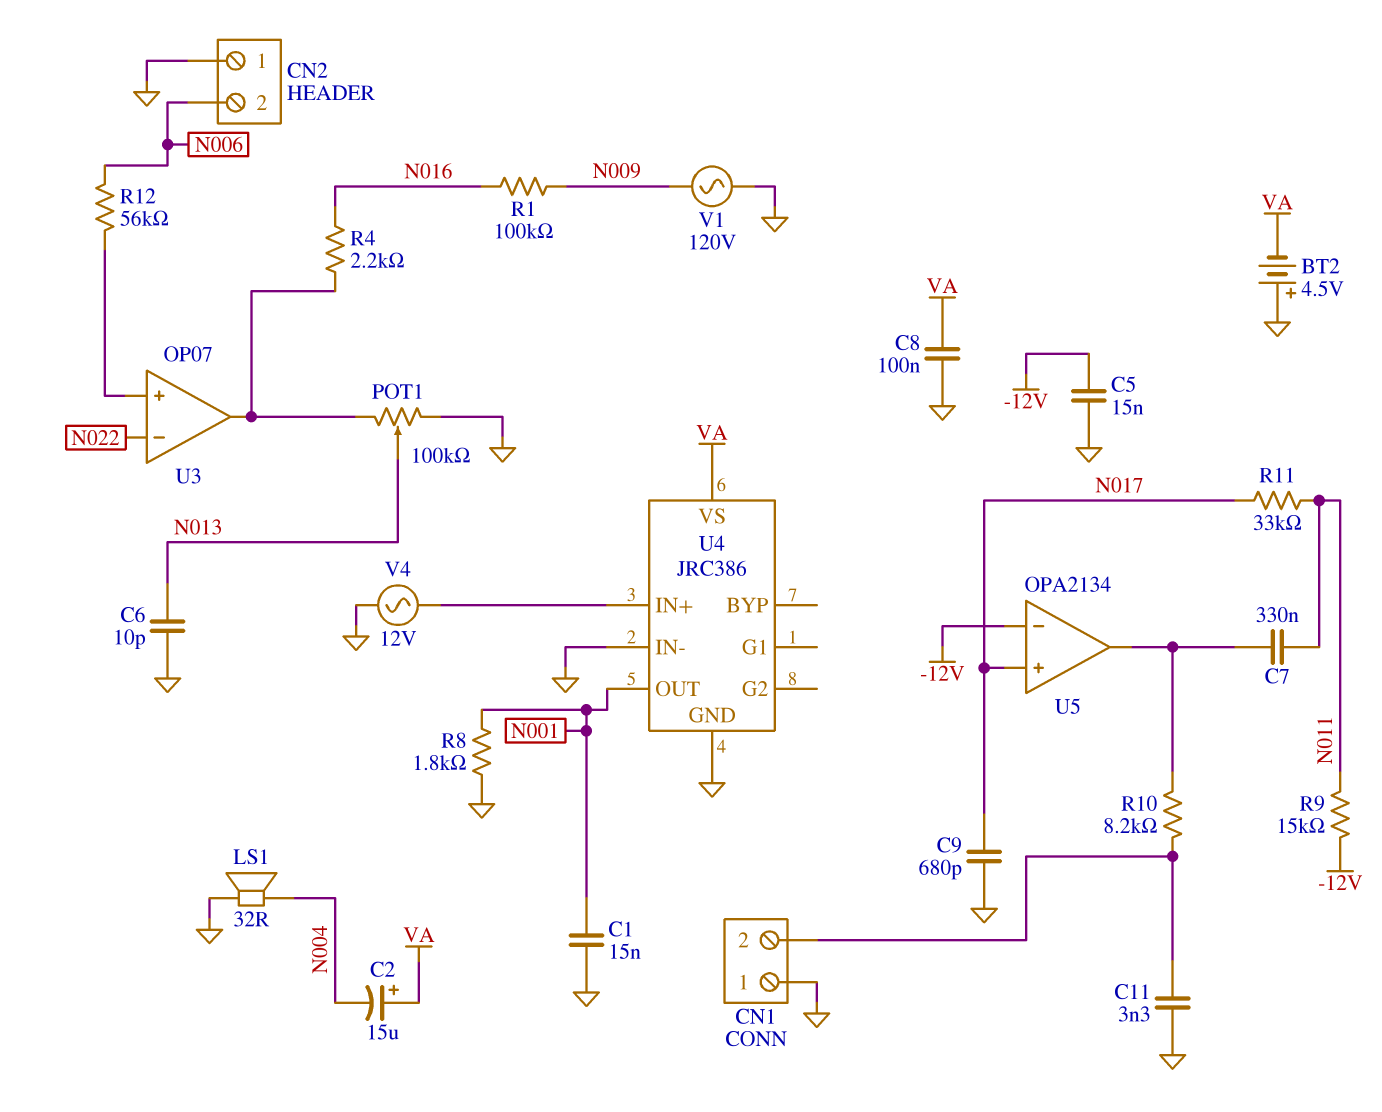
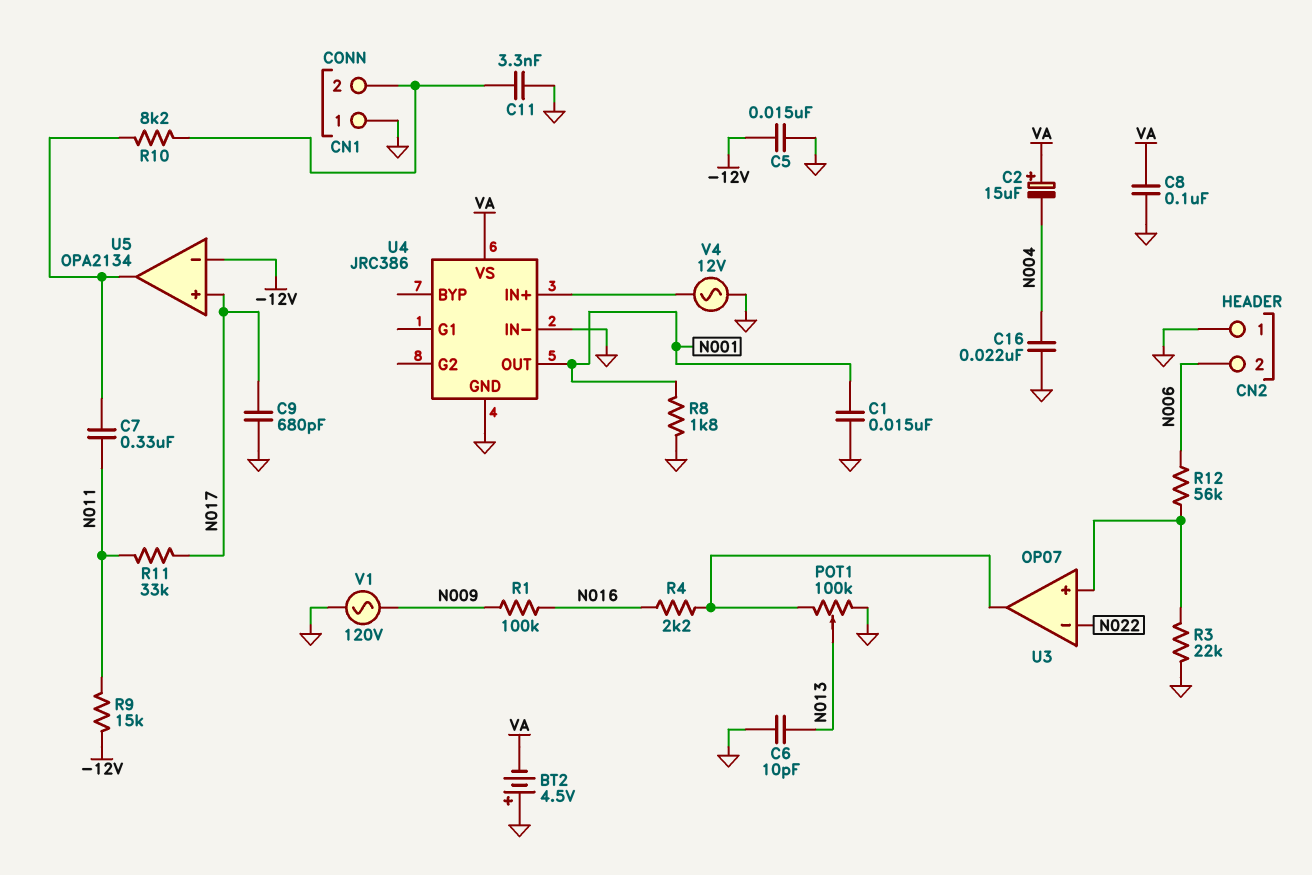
C16: none -> 22nF (GND, N004)
LS1: speaker 32R (GND, N004) -> none
R3: none -> 22k (GND, U3/in+)

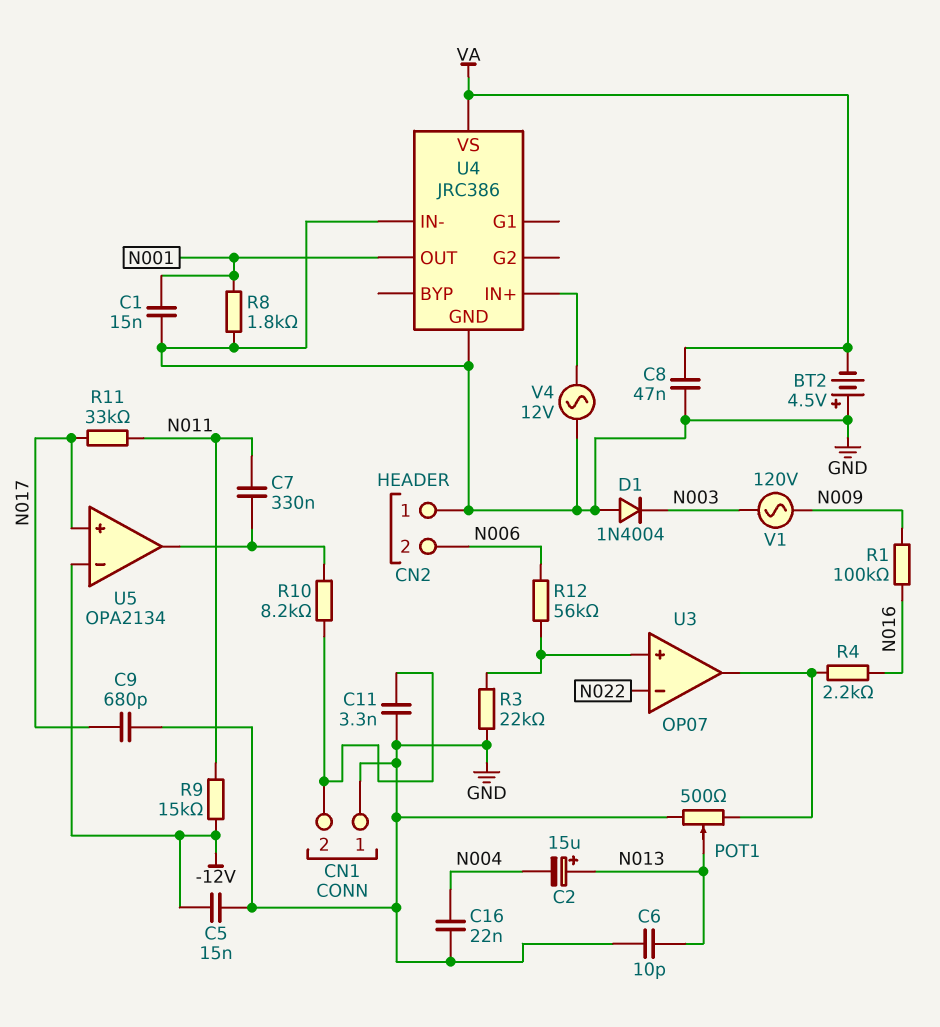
C2: 15uF (plus VA, minus N004) -> 15uF (plus N013, minus N004)
C8: 100nF (GND, VA) -> 47nF (GND, VA)
D1: none -> diode 1N4004 (A GND, K N003)
POT1: 100k (GND, U3/out, wiper N013) -> 500 (GND, U3/out, wiper N013)
V1: AC 120V (GND, N009) -> AC 120V (N003, N009)

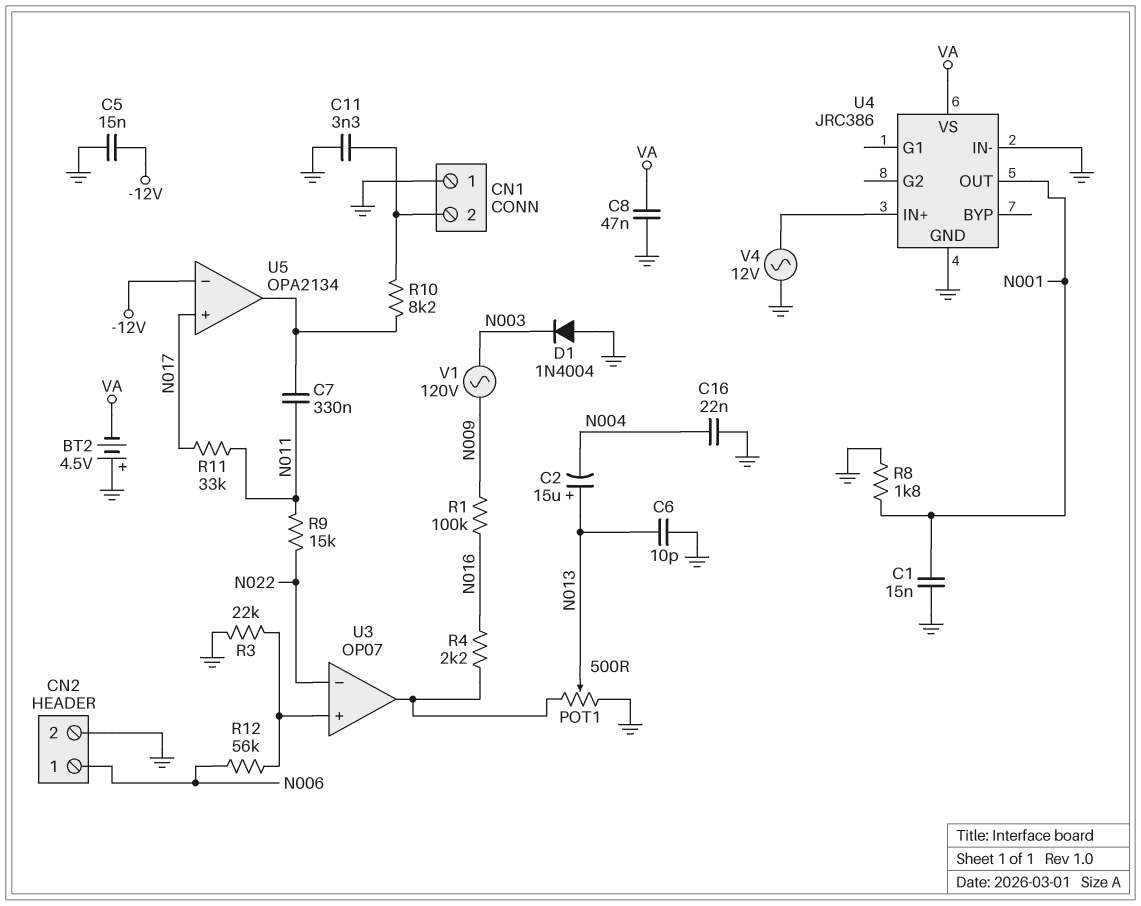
C9: 680pF (GND, N017) -> none
CN2 pin 1: GND -> N006
CN2 pin 2: N006 -> GND
R9: 15k (-12V, N011) -> 15k (N011, N022)

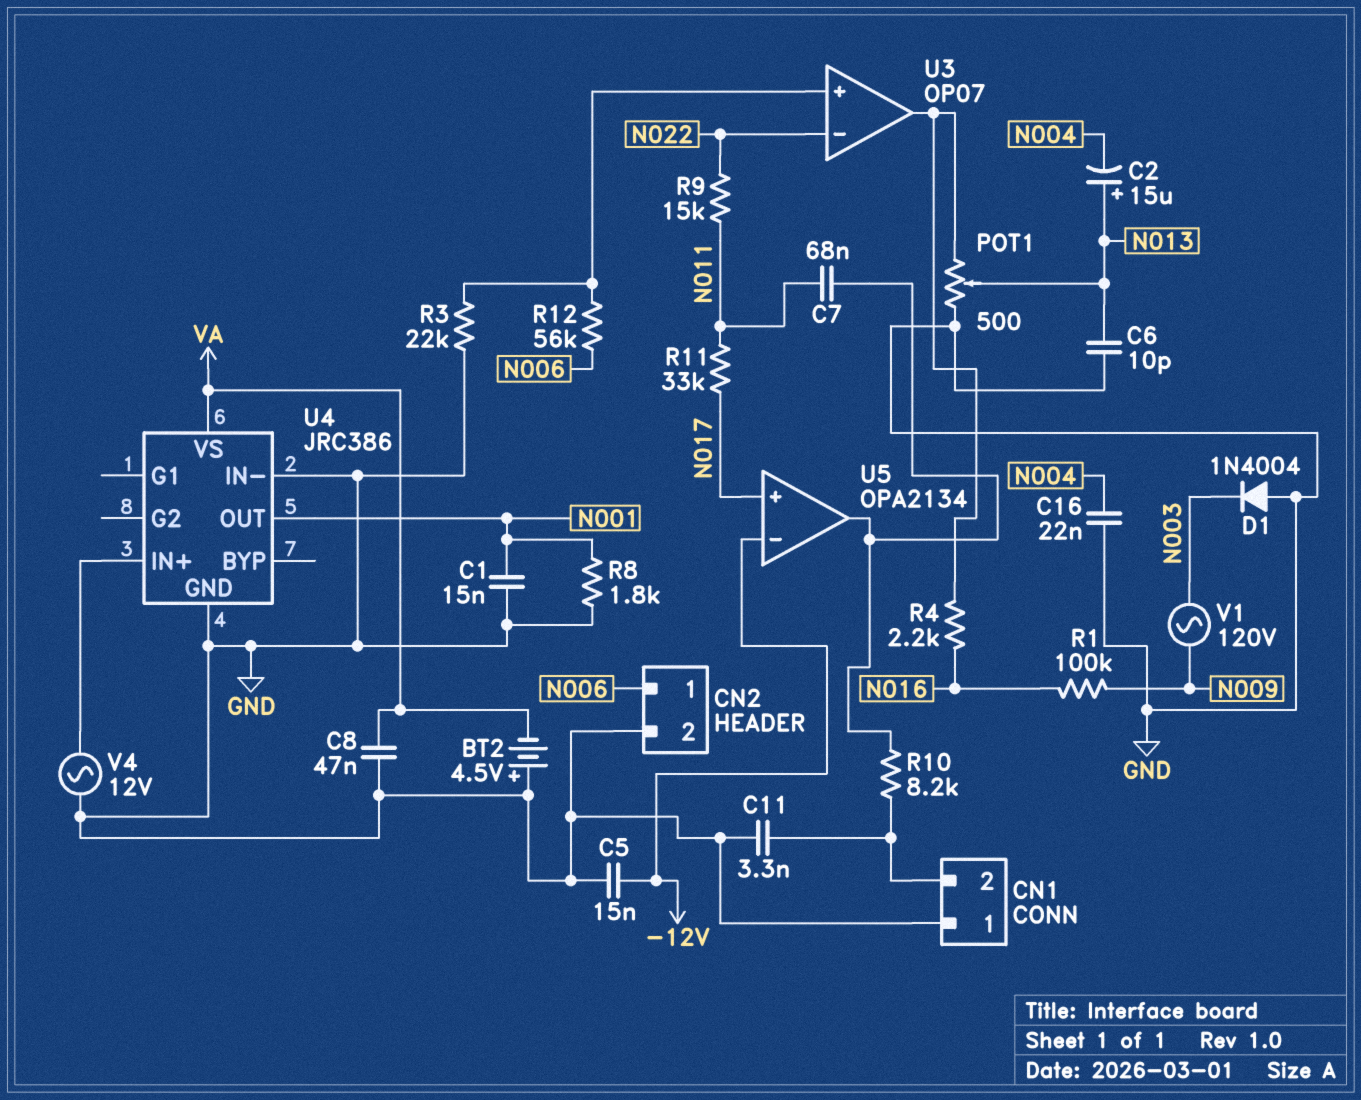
C7: 330nF (N011, U5/out) -> 68nF (N011, U5/out)

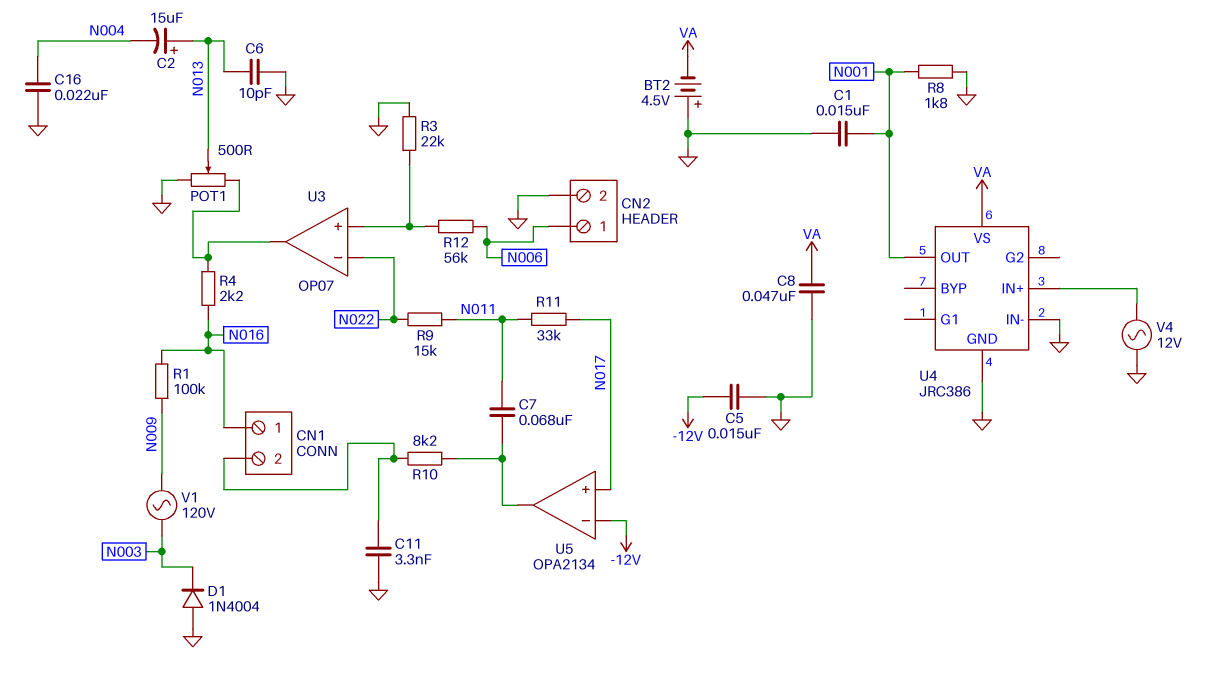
CN1 pin 1: GND -> N016

